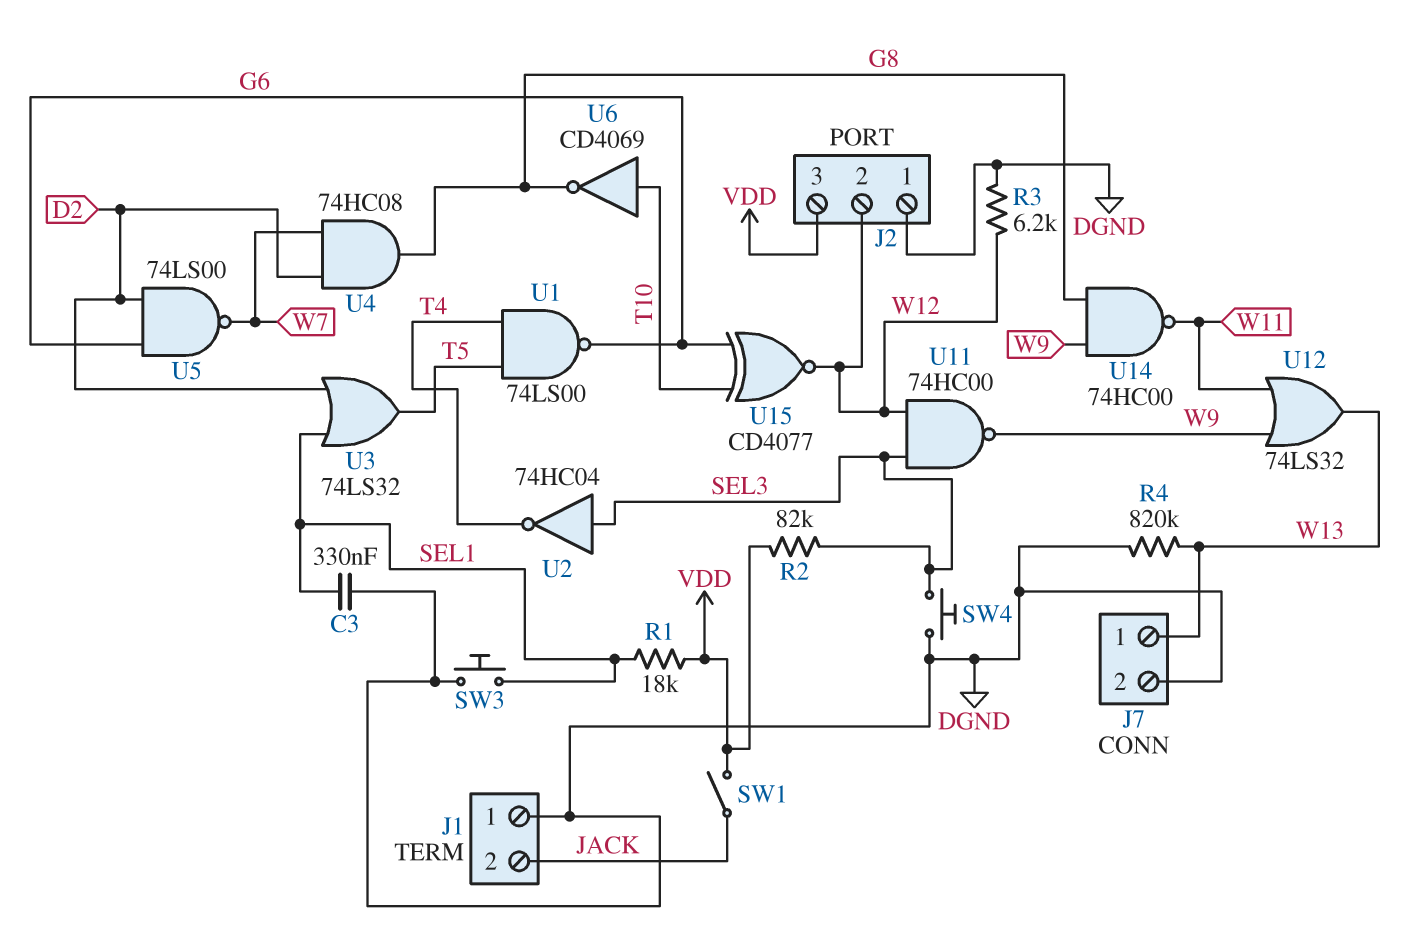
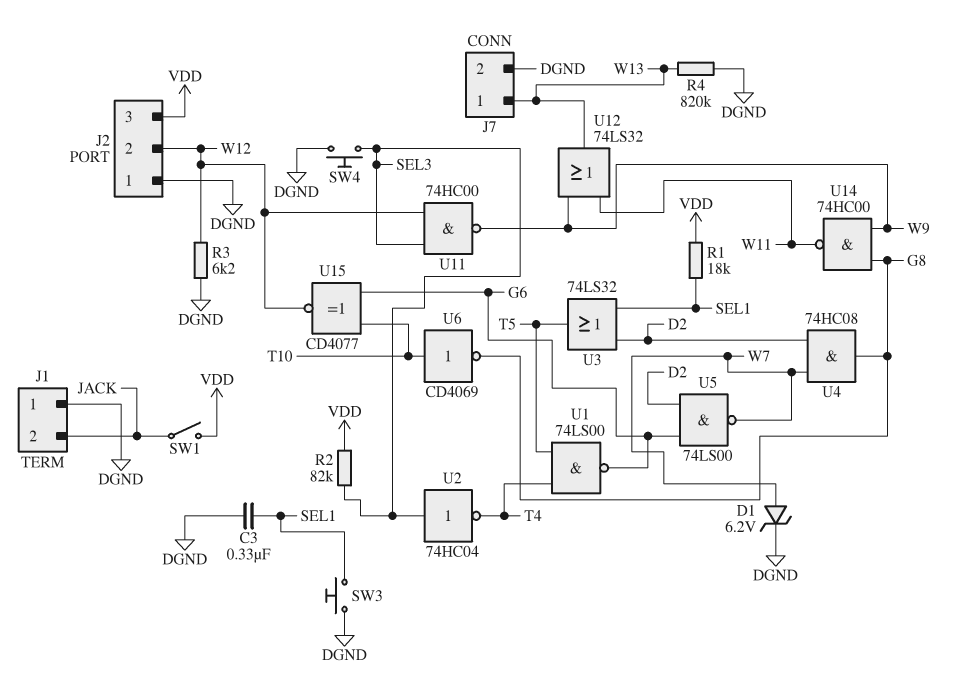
D1: none -> zener 6.2V (A W7, K DGND)

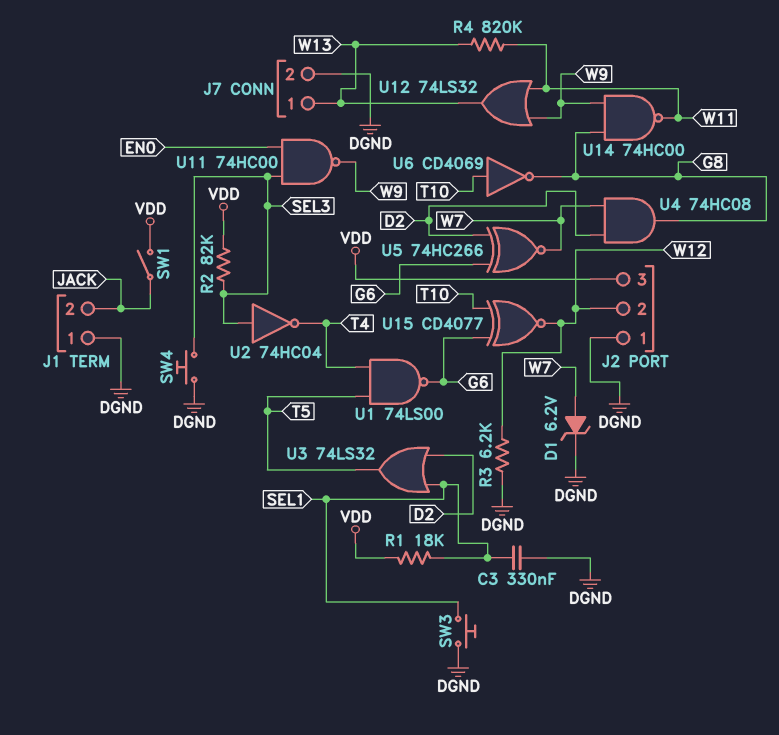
R4: 820k (DGND, W13) -> 820k (W11, W13)
U5: NAND 74LS00 (in D2, in G6, out W7) -> XNOR 74HC266 (in D2, in G6, out W7)
U11: NAND 74HC00 (in SEL3, in W12, out W9) -> NAND 74HC00 (in EN0, in SEL3, out W9)

